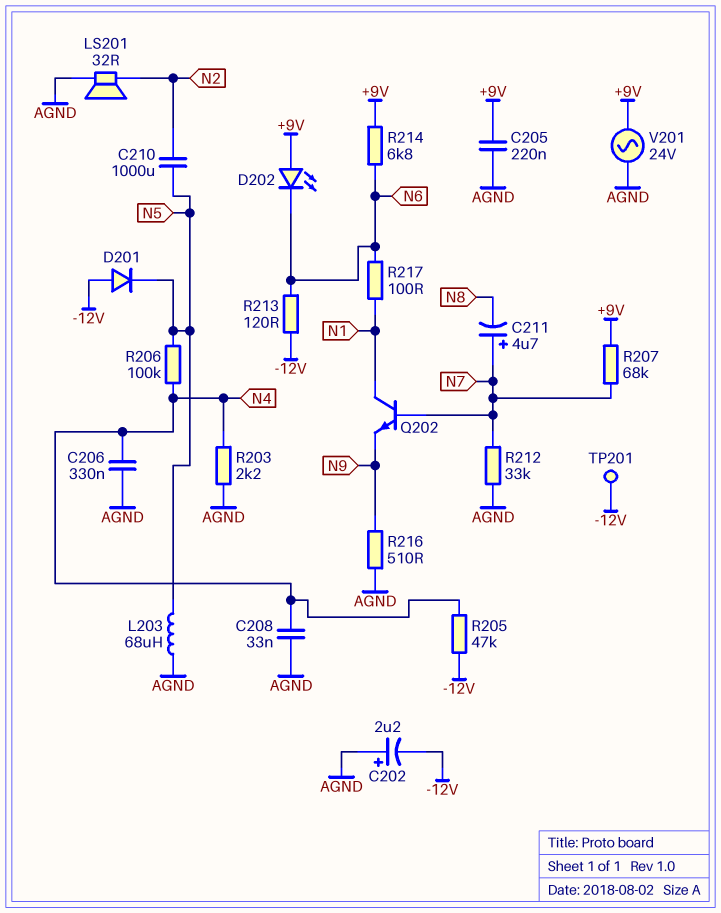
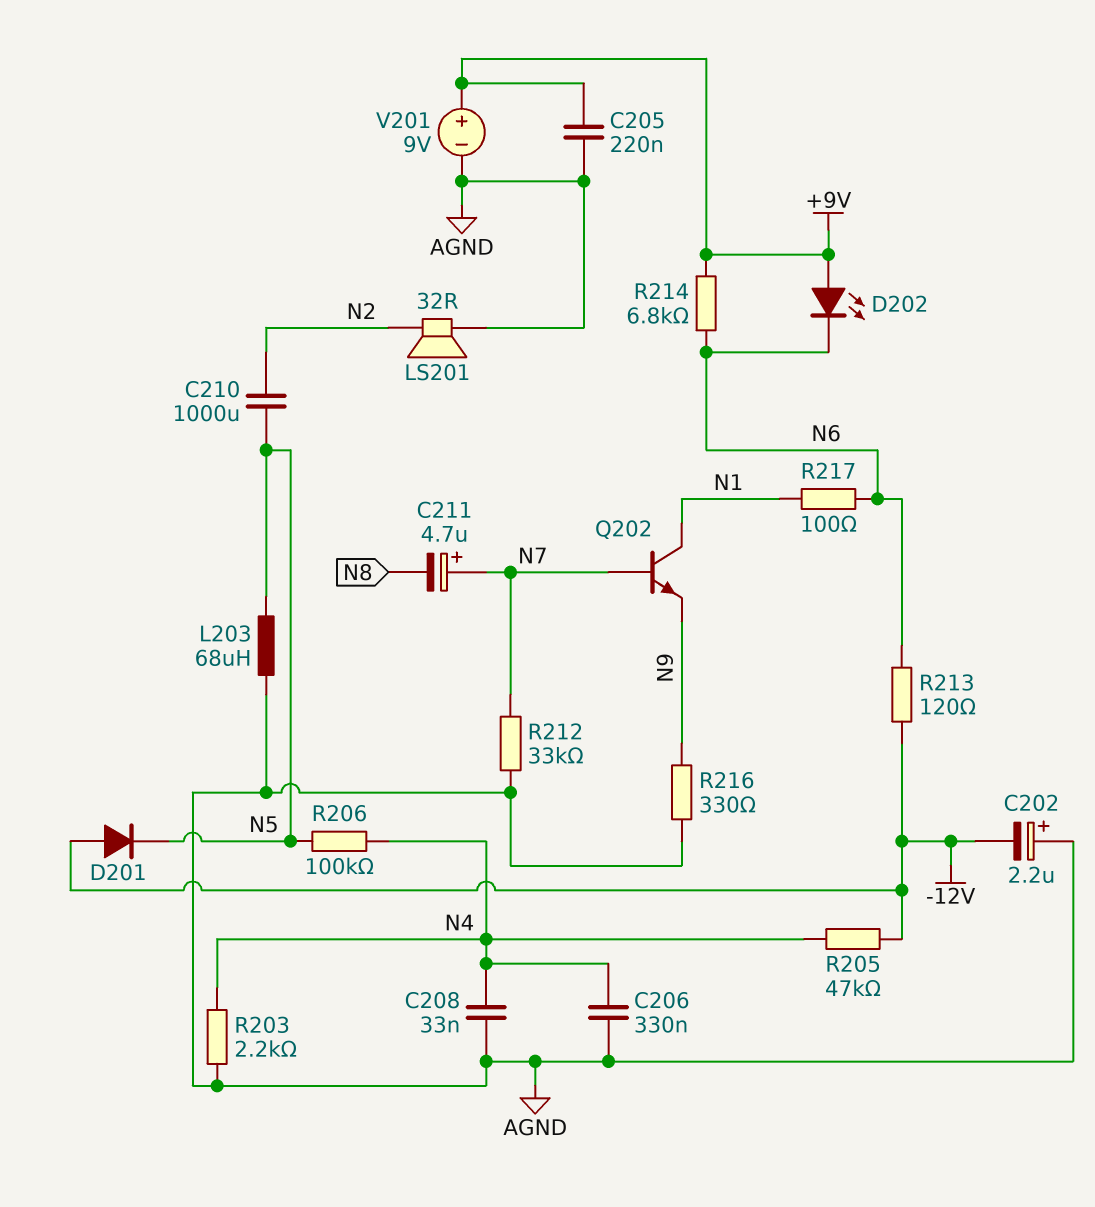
R207: 68k (+9V, N7) -> none
R216: 510 (AGND, N9) -> 330 (AGND, N9)
TP201: test point (-12V) -> none
V201: AC 24V (+9V, AGND) -> 9V (plus +9V, minus AGND)

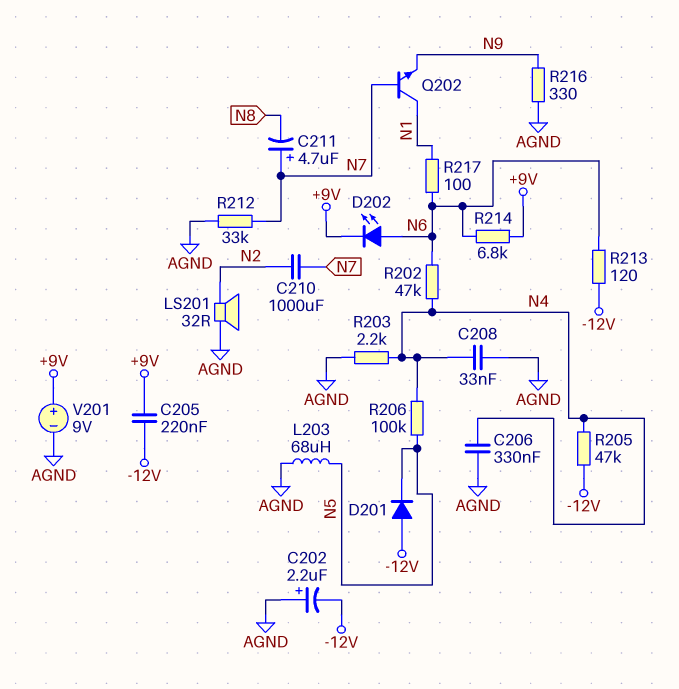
C205: 220nF (+9V, AGND) -> 220nF (+9V, -12V)
C210: 1000uF (N2, N5) -> 1000uF (N2, N7)
D202: LED (A +9V, K N6) -> LED (A N6, K +9V)
R202: none -> 47k (N4, N6)

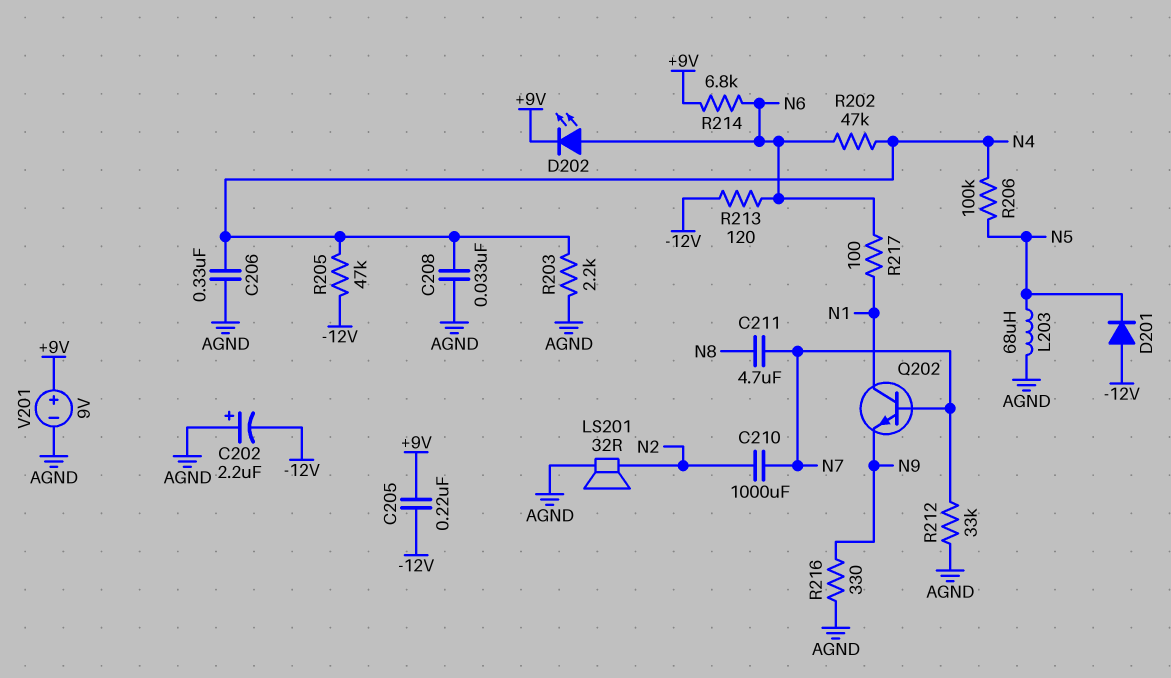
C211: 4.7uF (plus N7, minus N8) -> 4.7uF (N7, N8)

